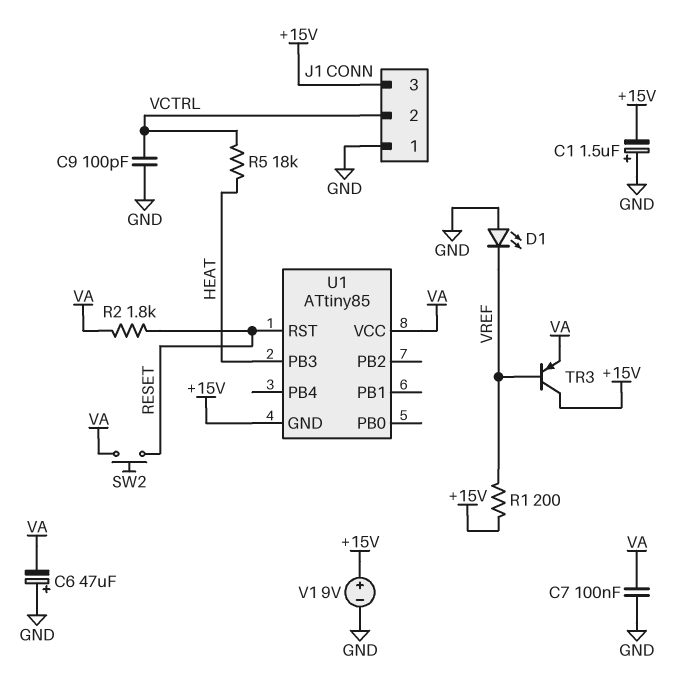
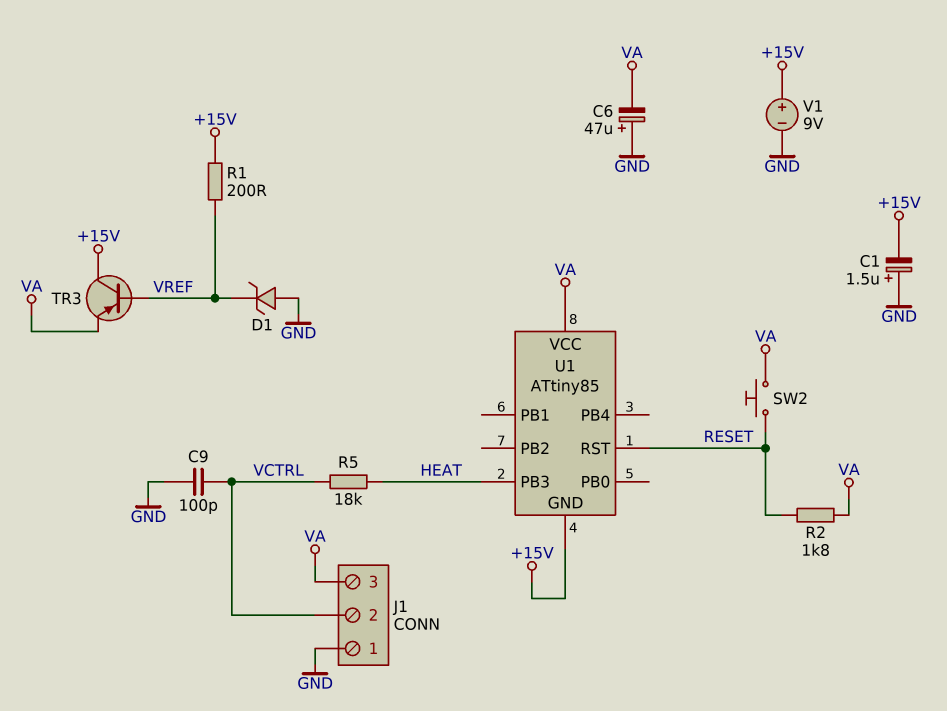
C7: 100nF (GND, VA) -> none
D1: LED (A GND, K VREF) -> zener (A GND, K VREF)
J1 pin 3: +15V -> VA

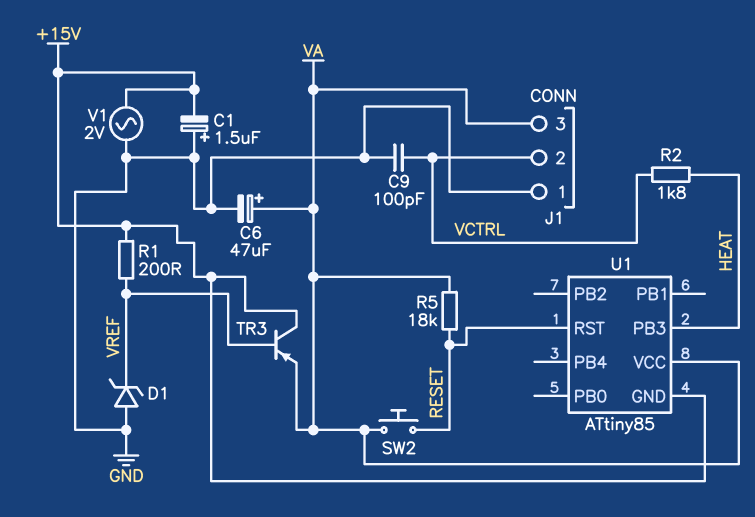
C6: 47uF (plus GND, minus VA) -> 47uF (plus VA, minus GND)
R2: 1.8k (RESET, VA) -> 1.8k (HEAT, VCTRL)
R5: 18k (HEAT, VCTRL) -> 18k (RESET, VA)
V1: 9V (plus +15V, minus GND) -> AC 2V (+15V, GND)

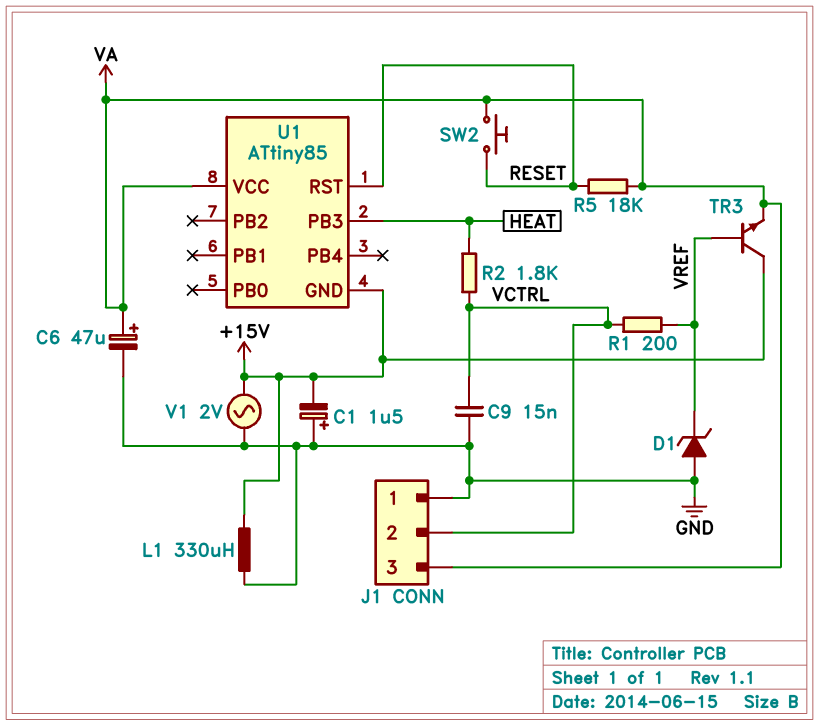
C9: 100pF (GND, VCTRL) -> 15nF (GND, VCTRL)
L1: none -> 330uH (+15V, GND)
R1: 200 (+15V, VREF) -> 200 (VCTRL, VREF)
TR3: PNP (B VREF, C +15V, E VA) -> NPN (B VREF, C +15V, E VA)

